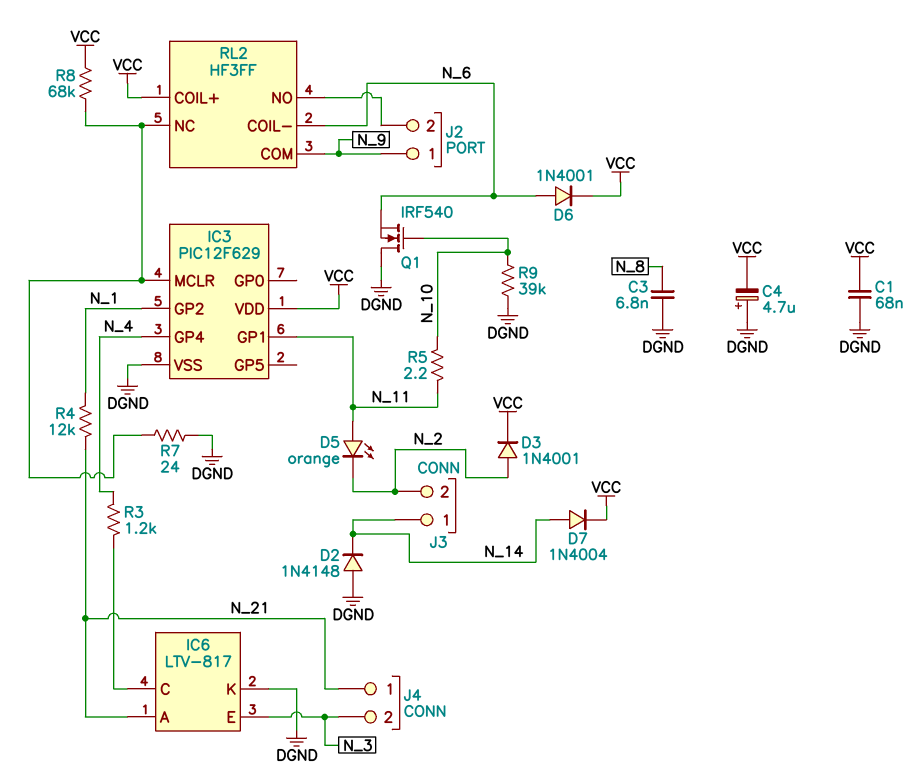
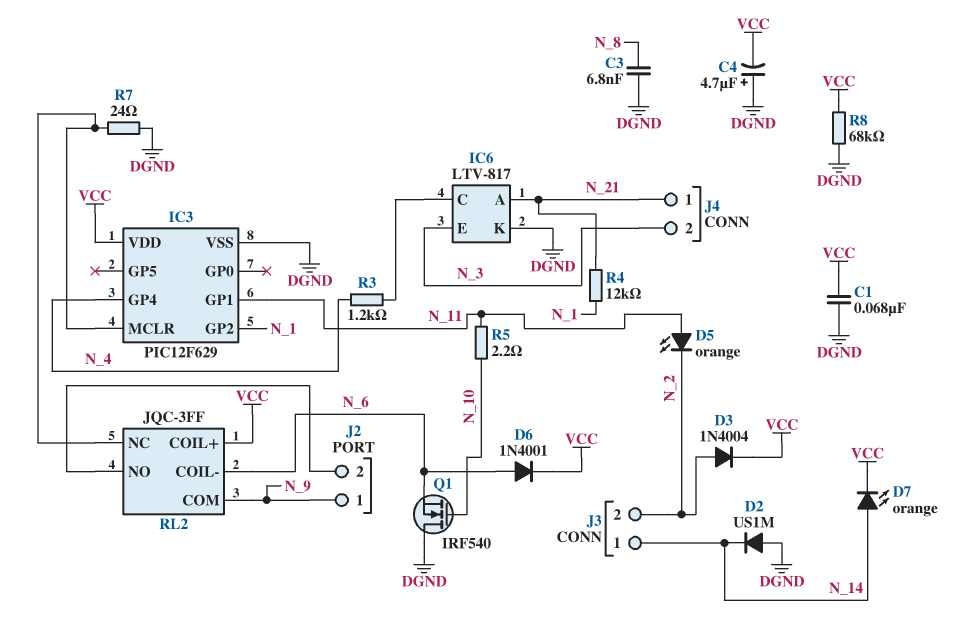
D2: diode 1N4148 (A DGND, K N_14) -> diode US1M (A DGND, K N_14)
D3: diode 1N4001 (A N_2, K VCC) -> diode 1N4004 (A N_2, K VCC)
D7: diode 1N4004 (A N_14, K VCC) -> LED orange (A N_14, K VCC)
R8: 68k (IC3/MCLR, VCC) -> 68k (DGND, VCC)
R9: 39k (DGND, N_10) -> none
RL2: HF3FF -> JQC-3FF

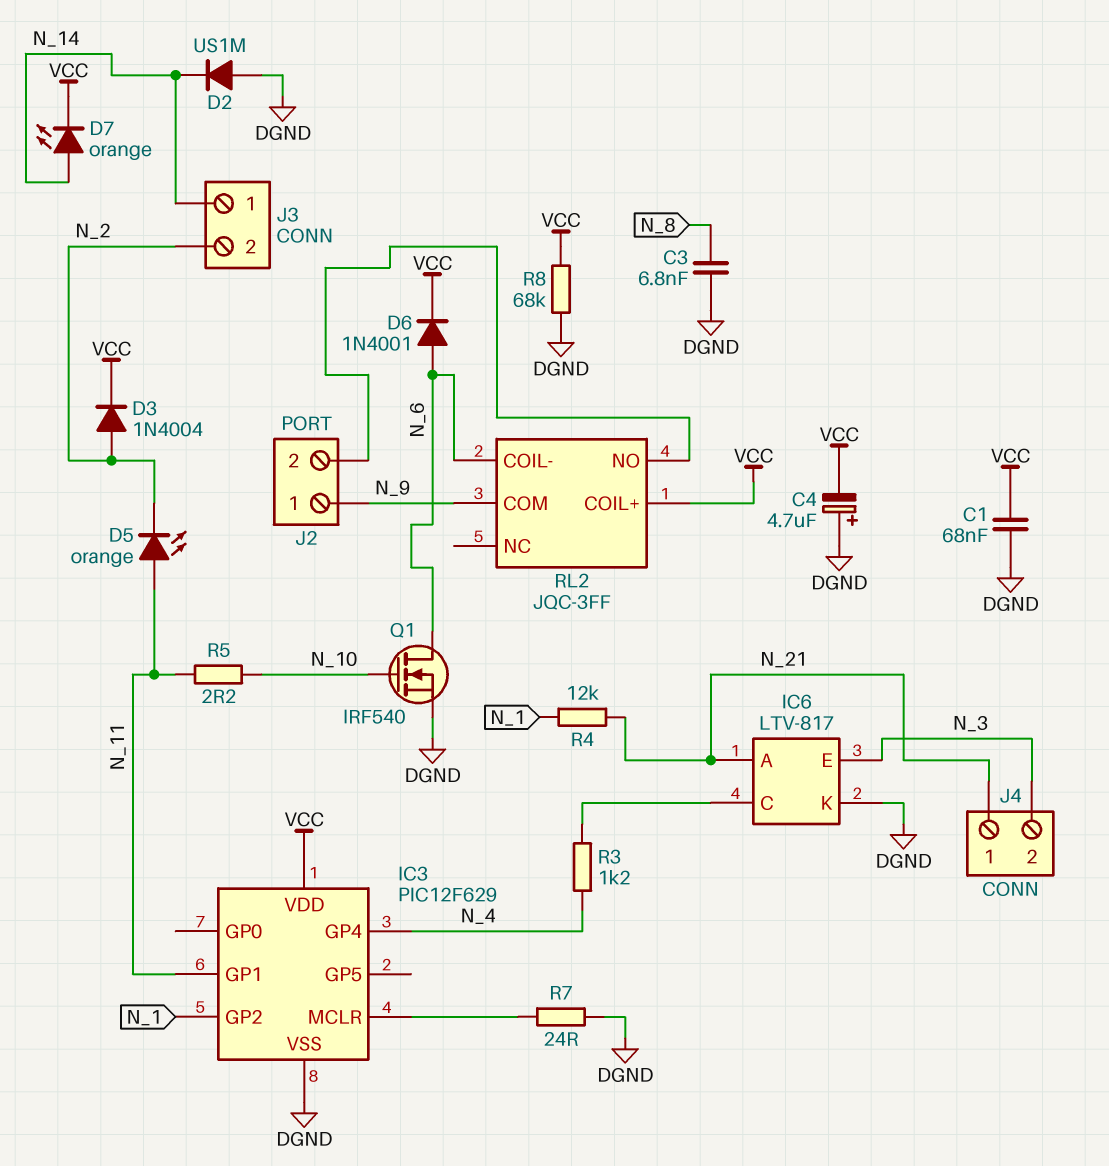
Q1: NMOS IRF540 (G N_10, D DGND, S N_6) -> NMOS IRF540 (G N_10, D N_6, S DGND)
RL2 pin NC: IC3/MCLR -> none

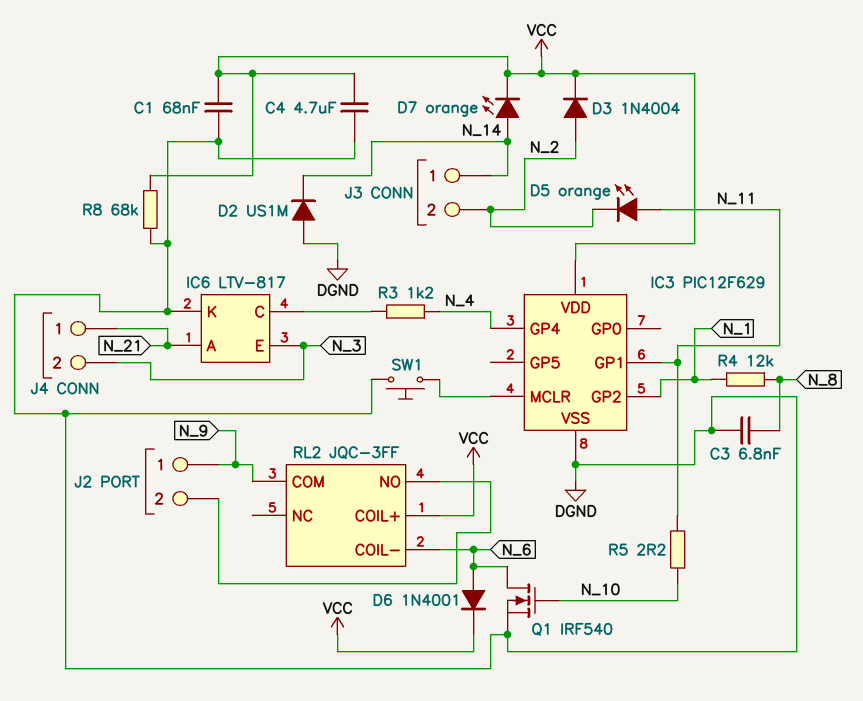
C4: 4.7uF (plus DGND, minus VCC) -> 4.7uF (DGND, VCC)
R4: 12k (N_1, N_21) -> 12k (N_1, N_8)
R7: 24 (DGND, IC3/MCLR) -> none
SW1: none -> button (DGND, IC3/MCLR)

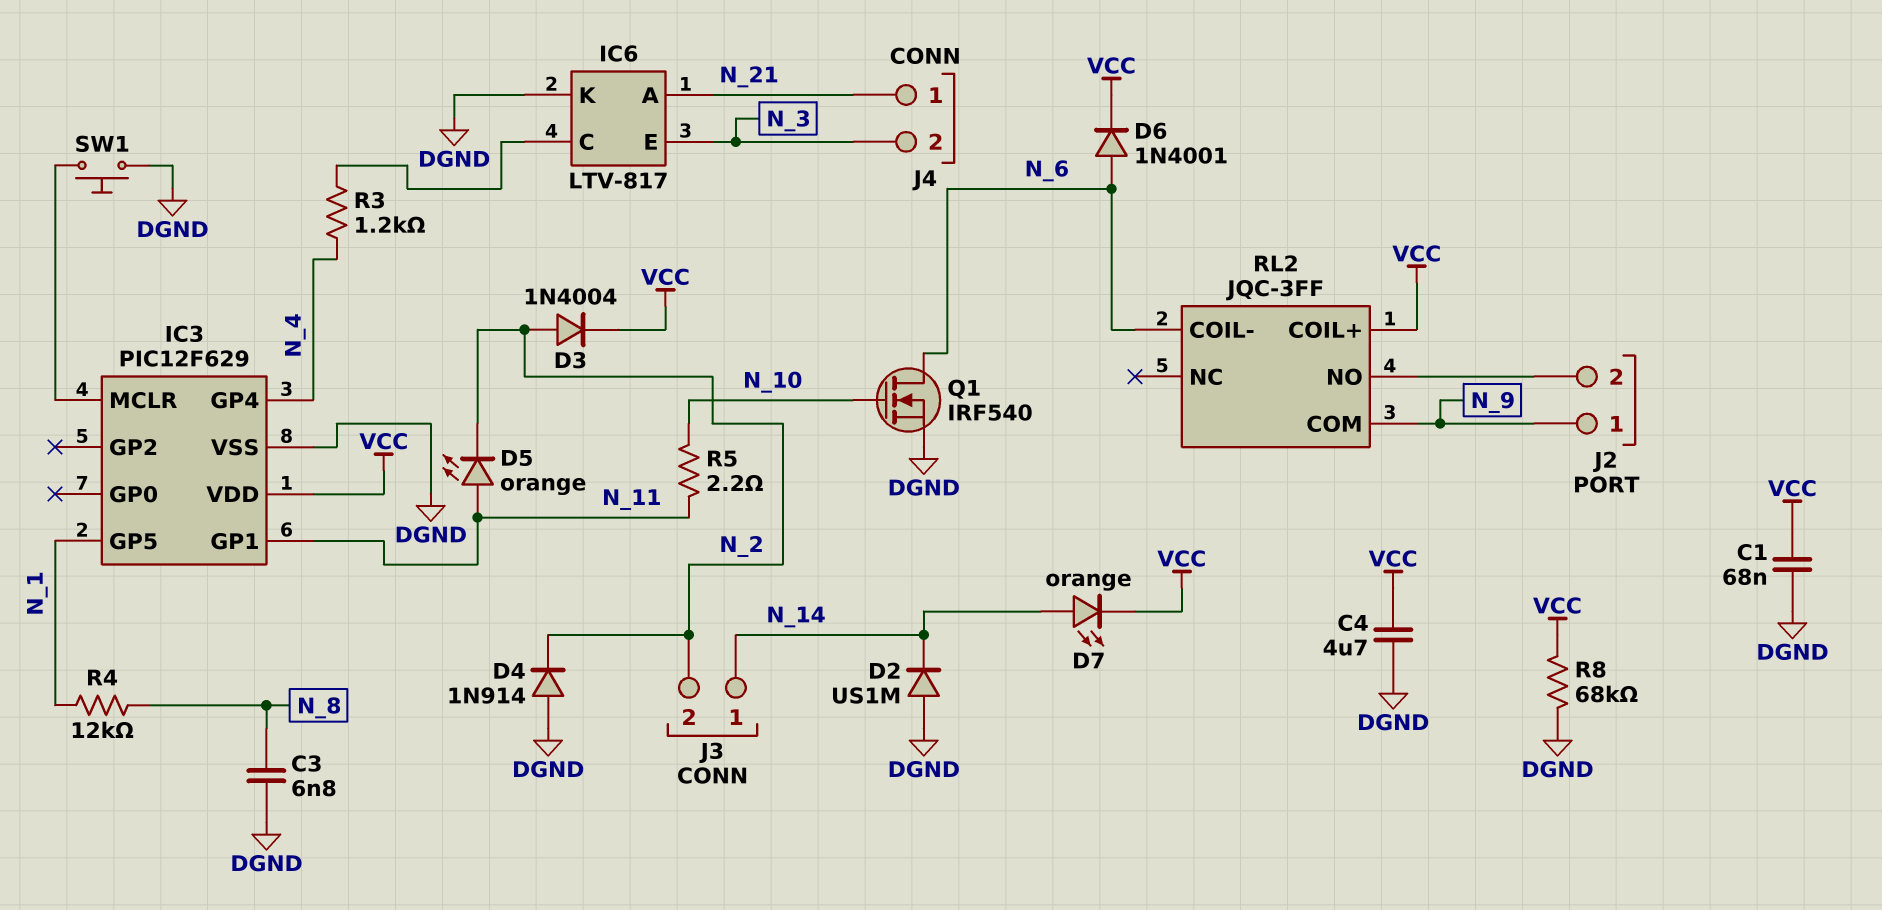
D4: none -> diode 1N914 (A DGND, K N_2)
IC3 pin GP2: N_1 -> none
IC3 pin GP5: none -> N_1

